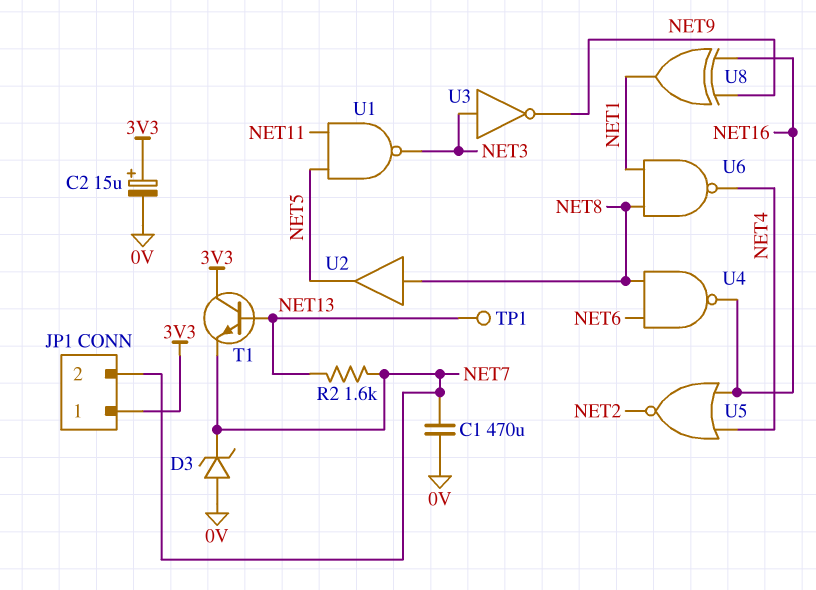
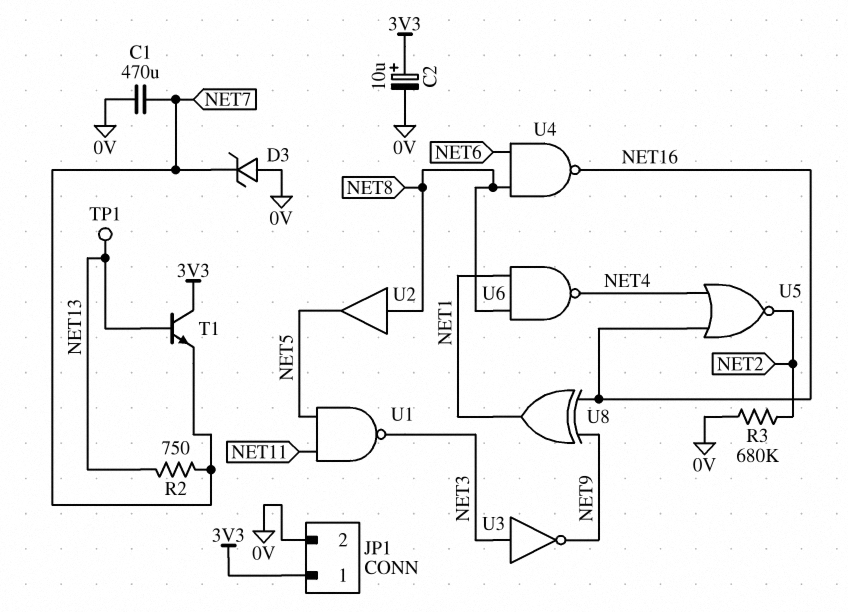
C2: 15uF (plus 3V3, minus 0V) -> 10uF (plus 3V3, minus 0V)
JP1 pin 2: NET7 -> 0V
R2: 1.6k (NET7, NET13) -> 750 (NET7, NET13)
R3: none -> 680k (0V, NET2)

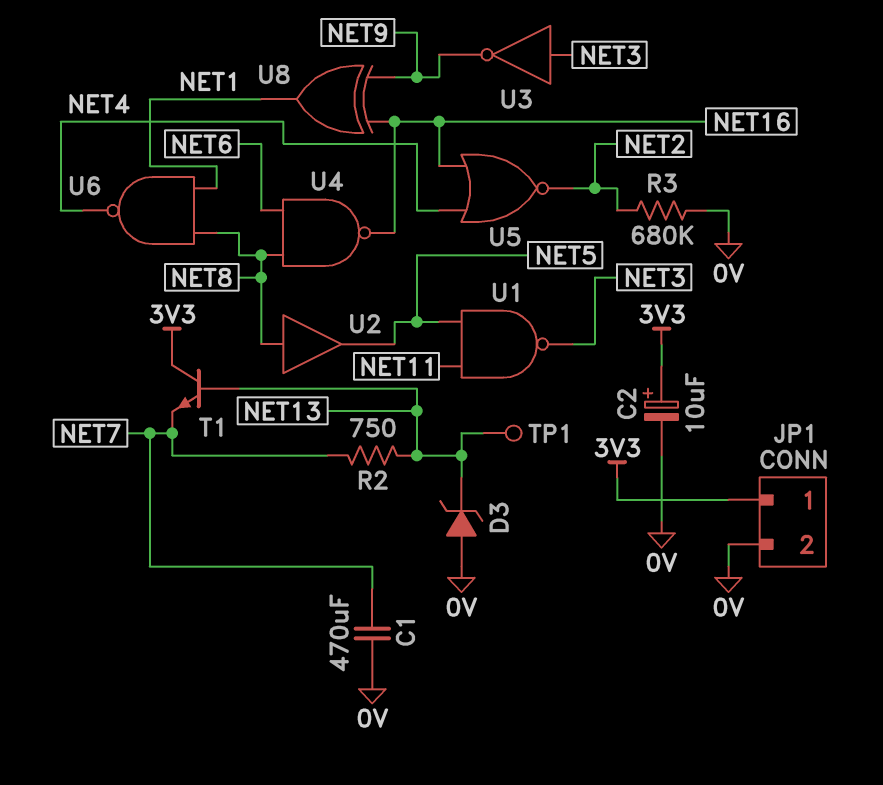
D3: zener (A 0V, K NET7) -> zener (A 0V, K NET13)

